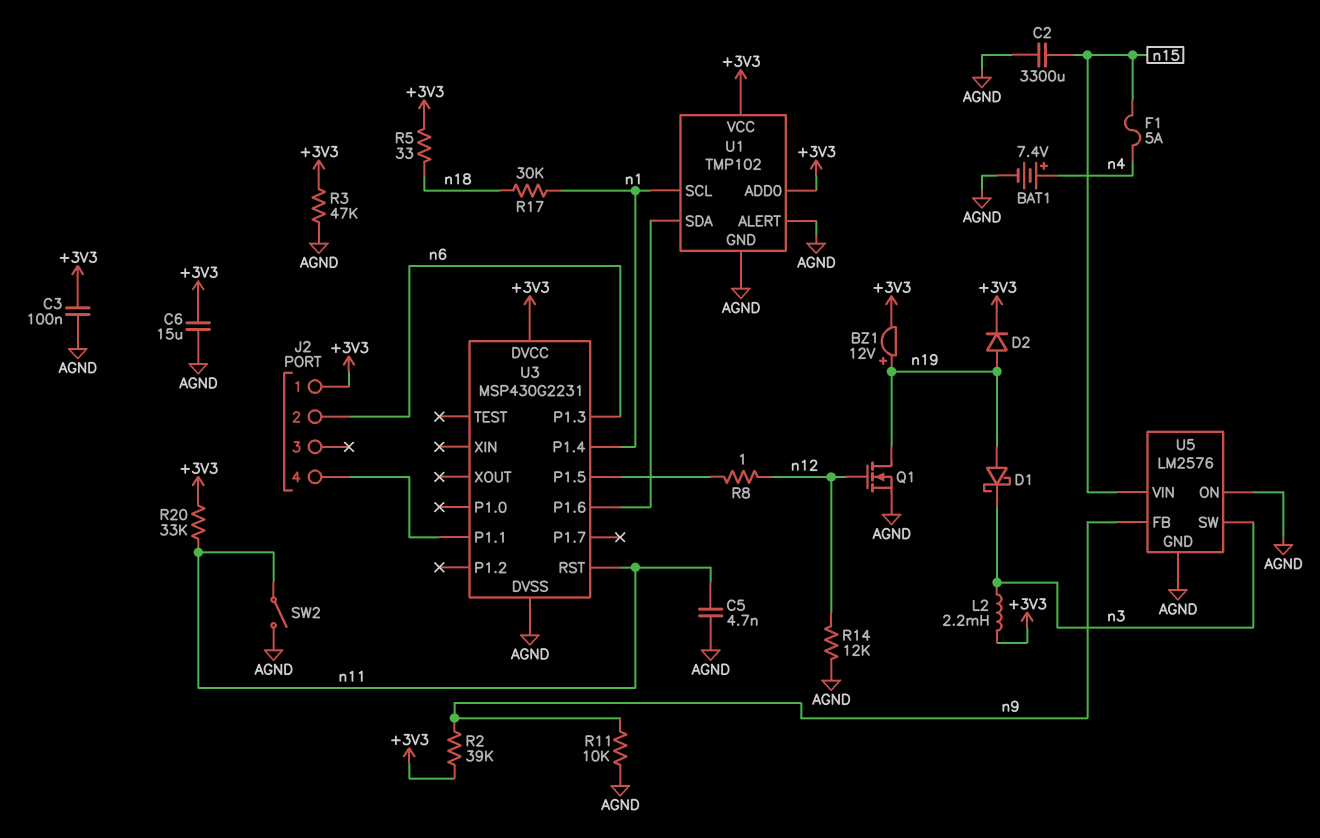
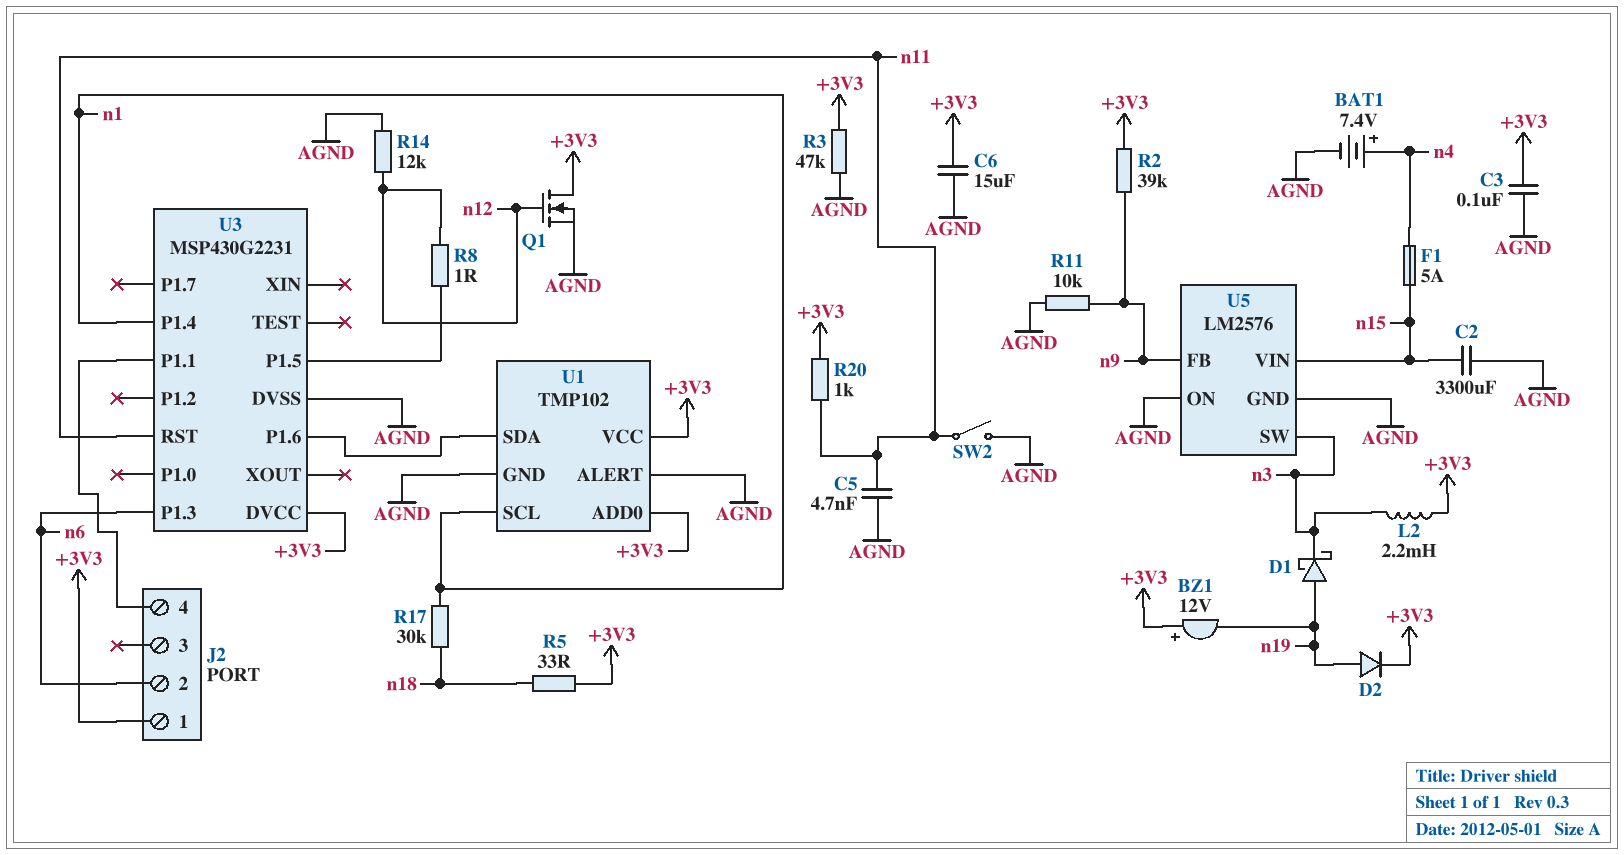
BZ1: buzzer 12V (plus n19, minus +3V3) -> buzzer 12V (plus +3V3, minus n19)
Q1: NMOS (G n12, D n19, S AGND) -> NMOS (G n12, D +3V3, S AGND)
R20: 33k (+3V3, n11) -> 1k (+3V3, n11)

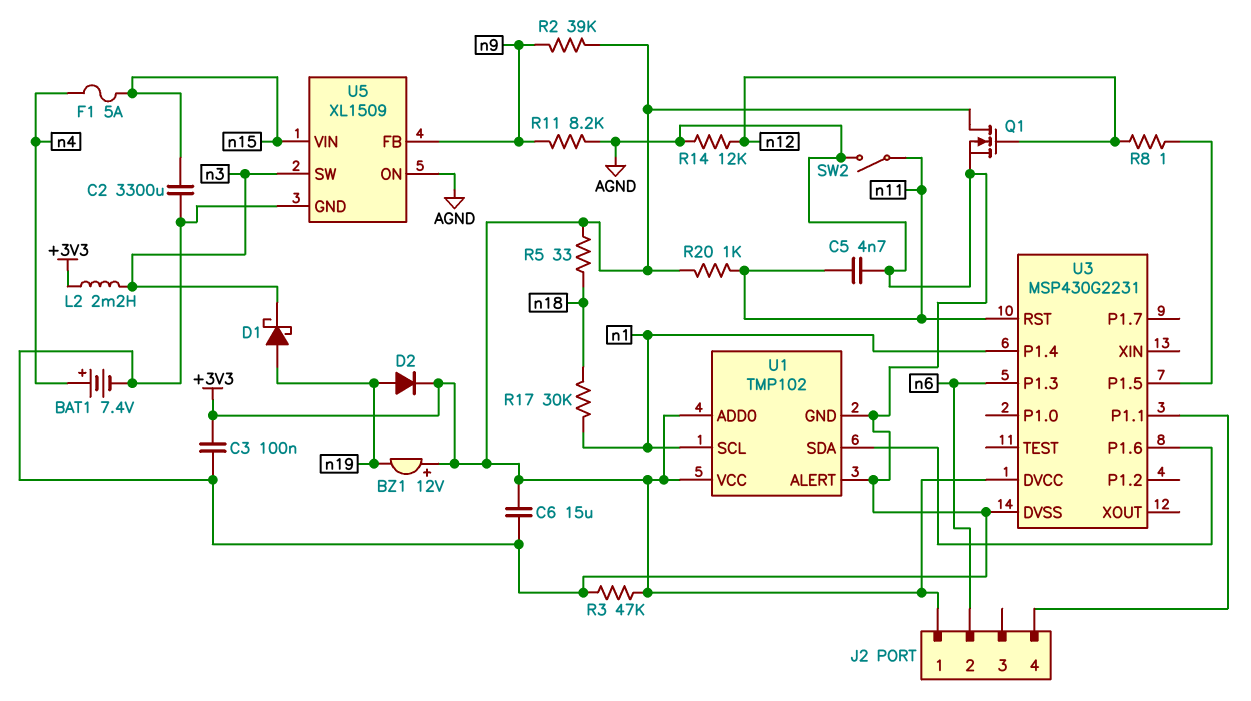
R11: 10k (AGND, n9) -> 8.2k (AGND, n9)
U5: LM2576 -> XL1509

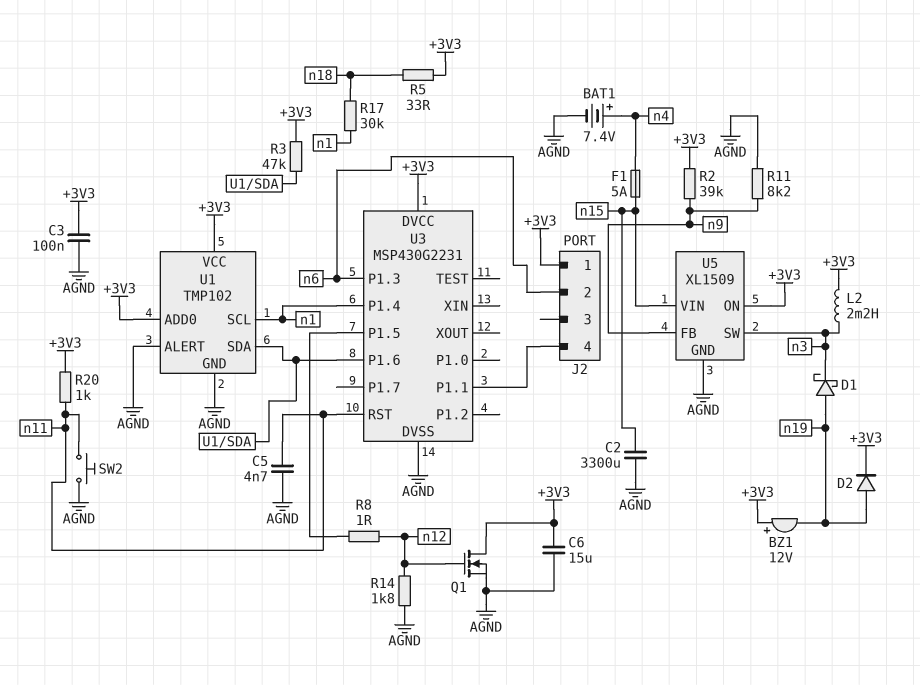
R3: 47k (+3V3, AGND) -> 47k (+3V3, U1/SDA)
R14: 12k (AGND, n12) -> 1.8k (AGND, n12)
SW2: switch (AGND, n11) -> button (AGND, n11)
U5 pin ON: AGND -> +3V3

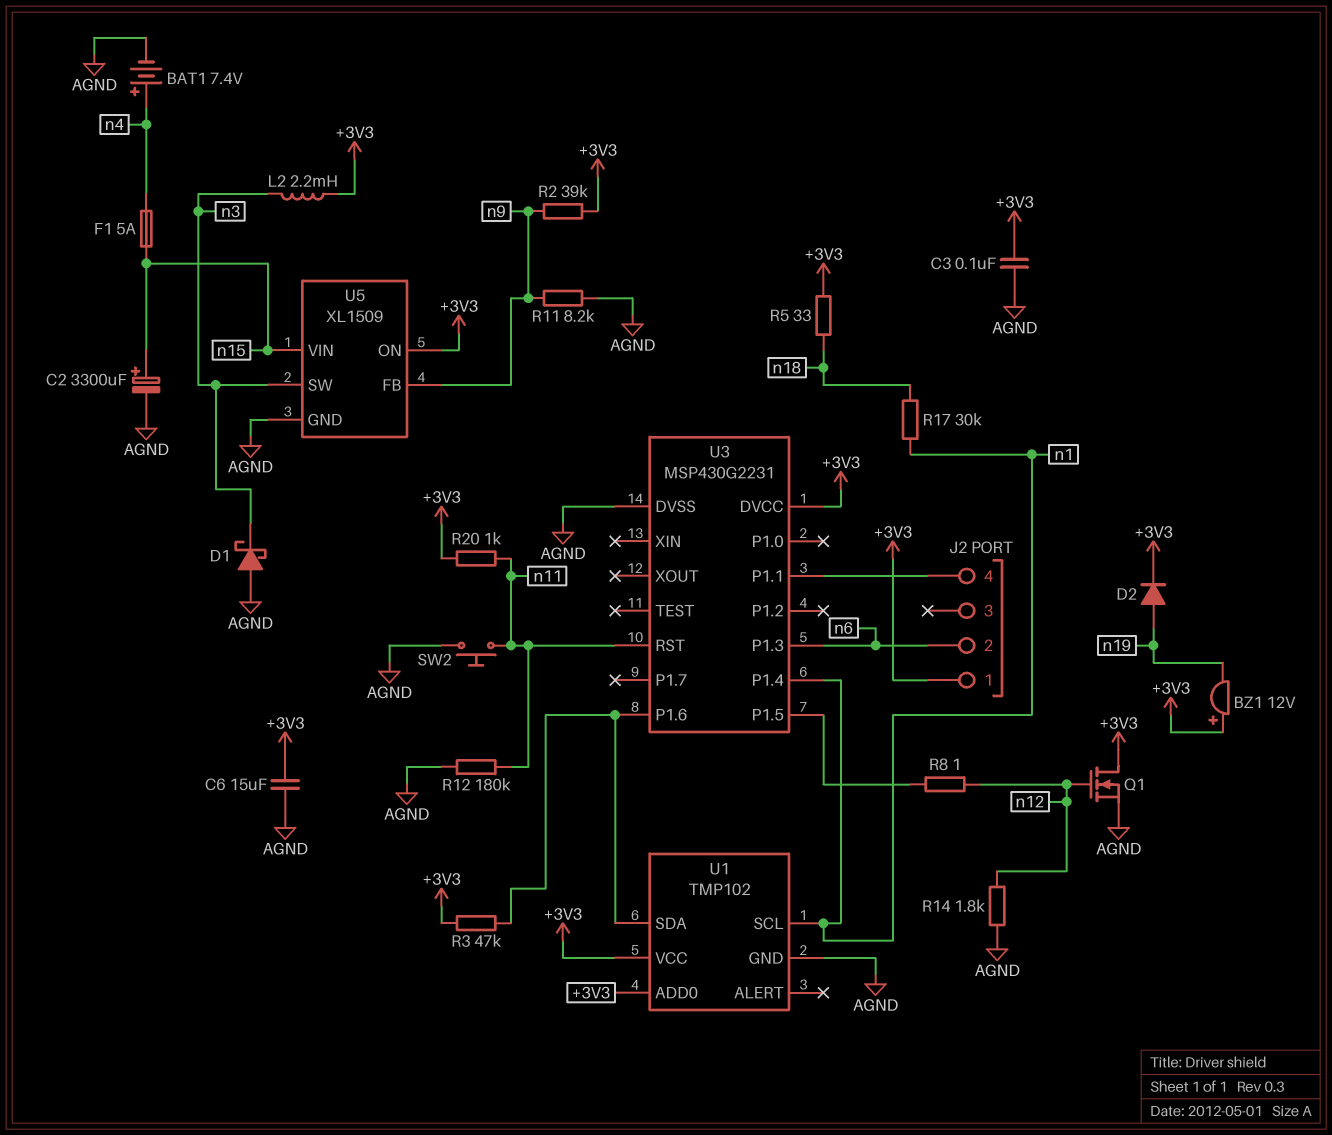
C2: 3300uF (AGND, n15) -> 3300uF (plus n15, minus AGND)
C5: 4.7nF (AGND, n11) -> none
D1: schottky (A n19, K n3) -> schottky (A AGND, K n3)
R12: none -> 180k (AGND, n11)
U1 pin ALERT: AGND -> none

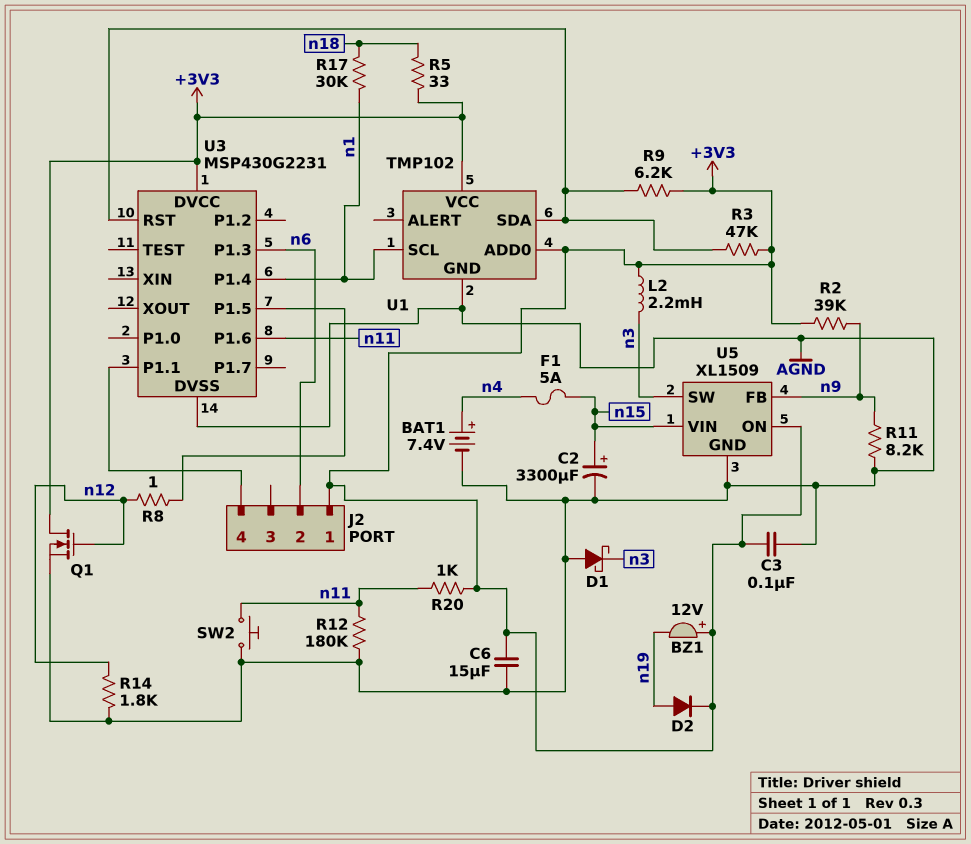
R9: none -> 6.2k (+3V3, U1/SDA)
U3 pin P1.6: U1/SDA -> n11
U3 pin RST: n11 -> U1/SDA

